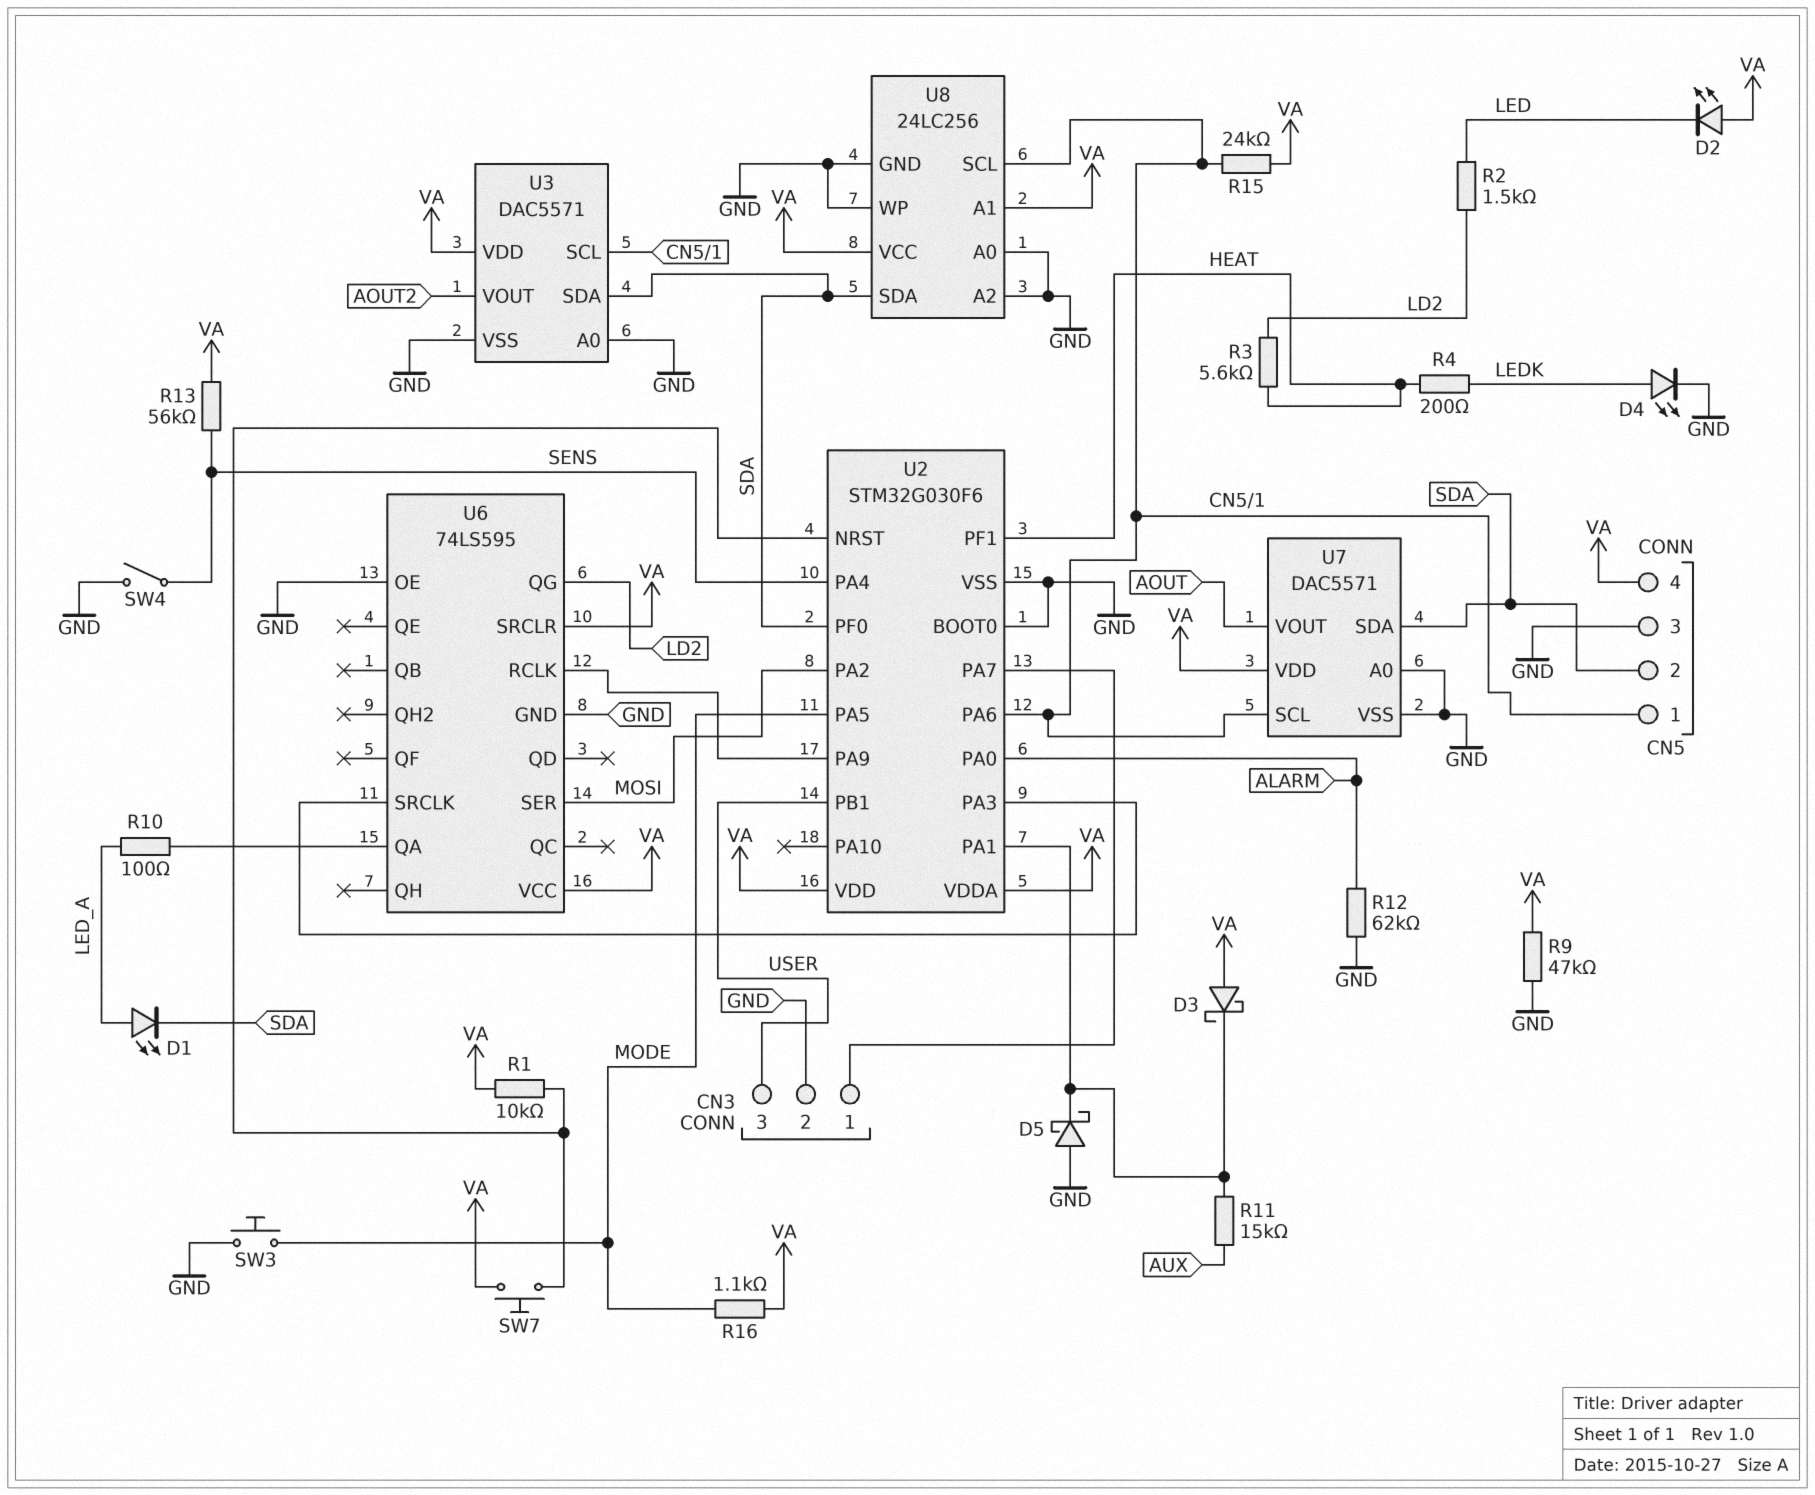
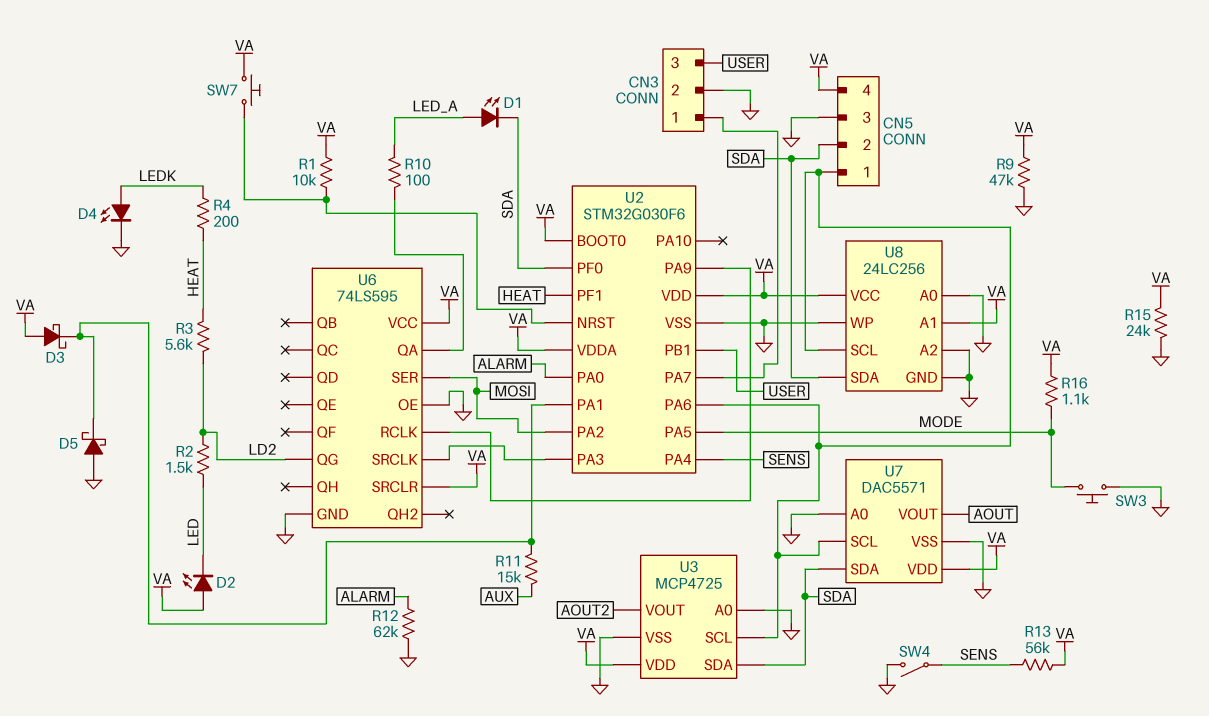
R15: 24k (CN5/1, VA) -> 24k (GND, VA)
U2 pin BOOT0: GND -> VA
U3: DAC5571 -> MCP4725

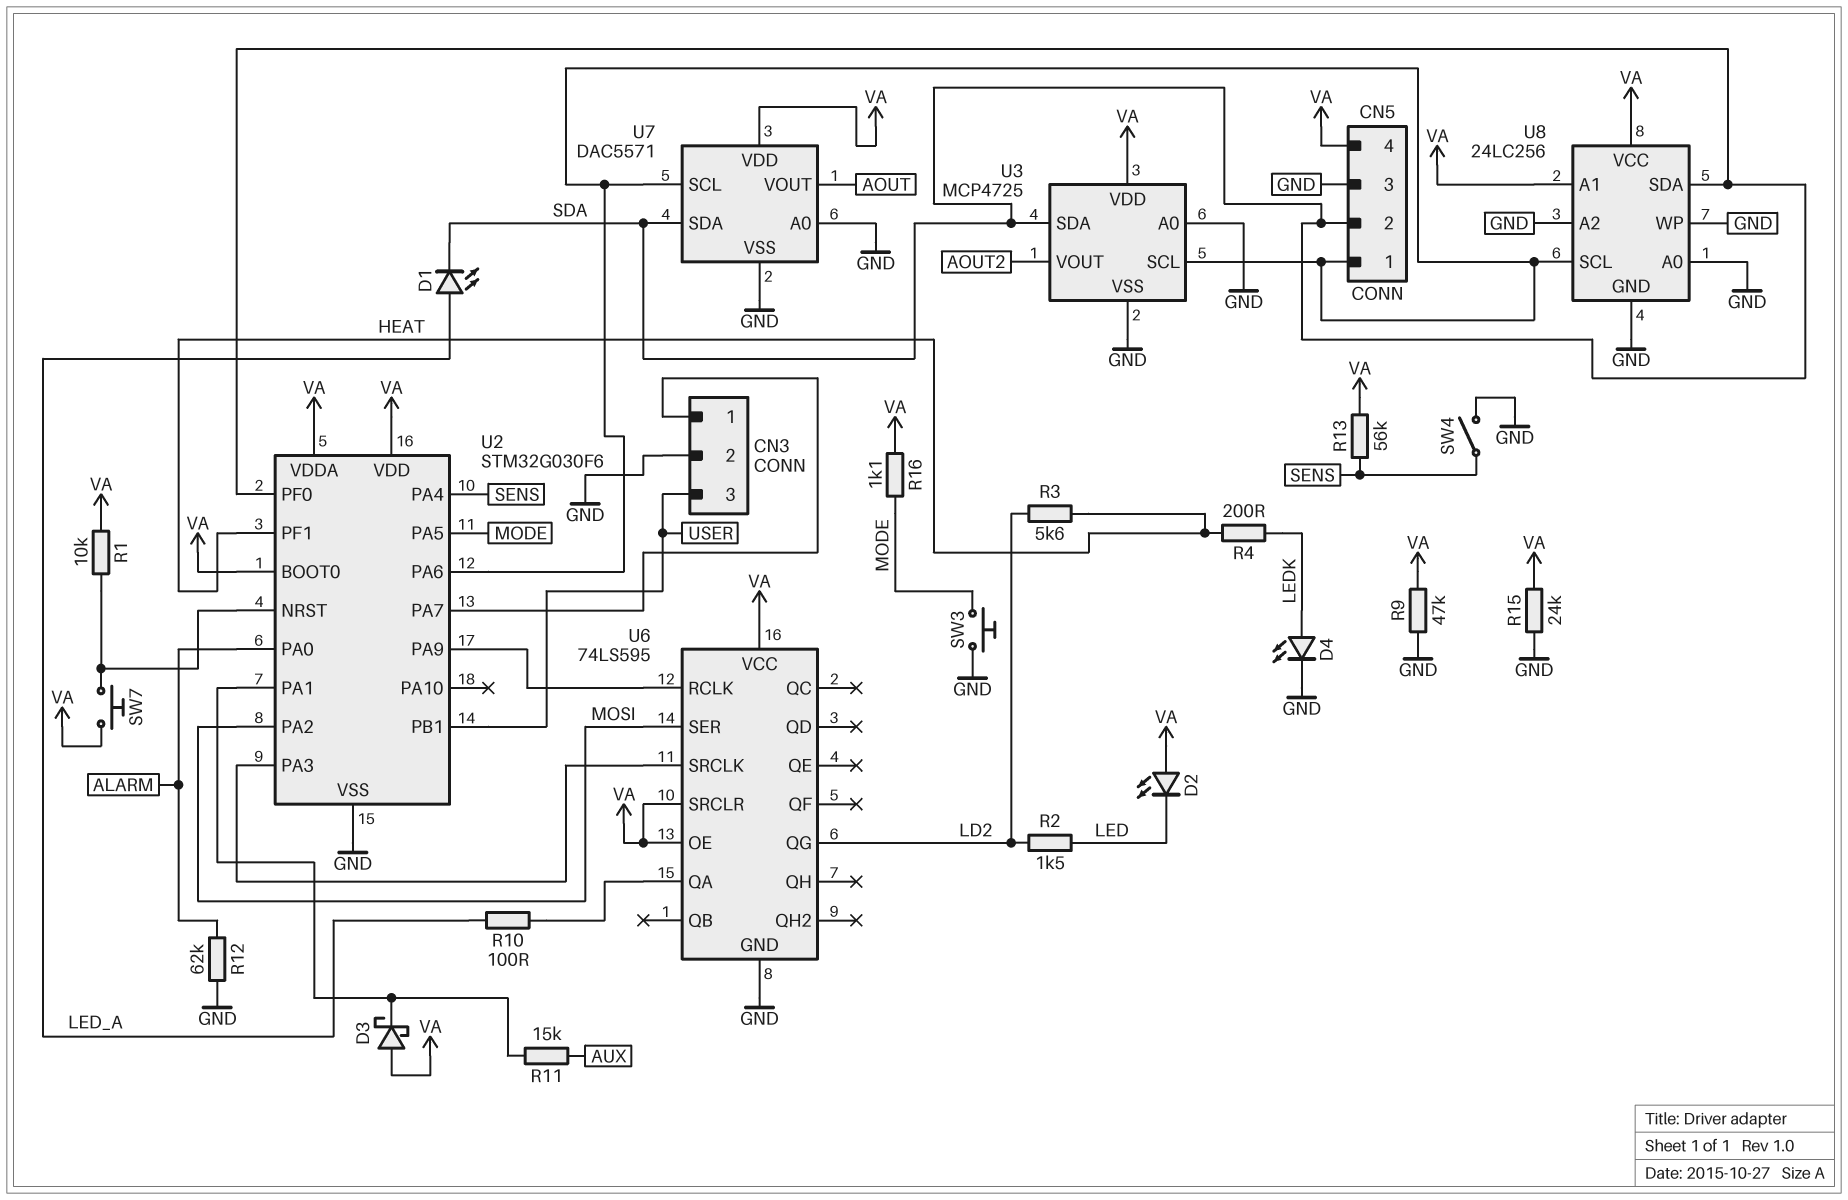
D5: schottky (A GND, K U2/PA1) -> none
U6 pin OE: GND -> VA

